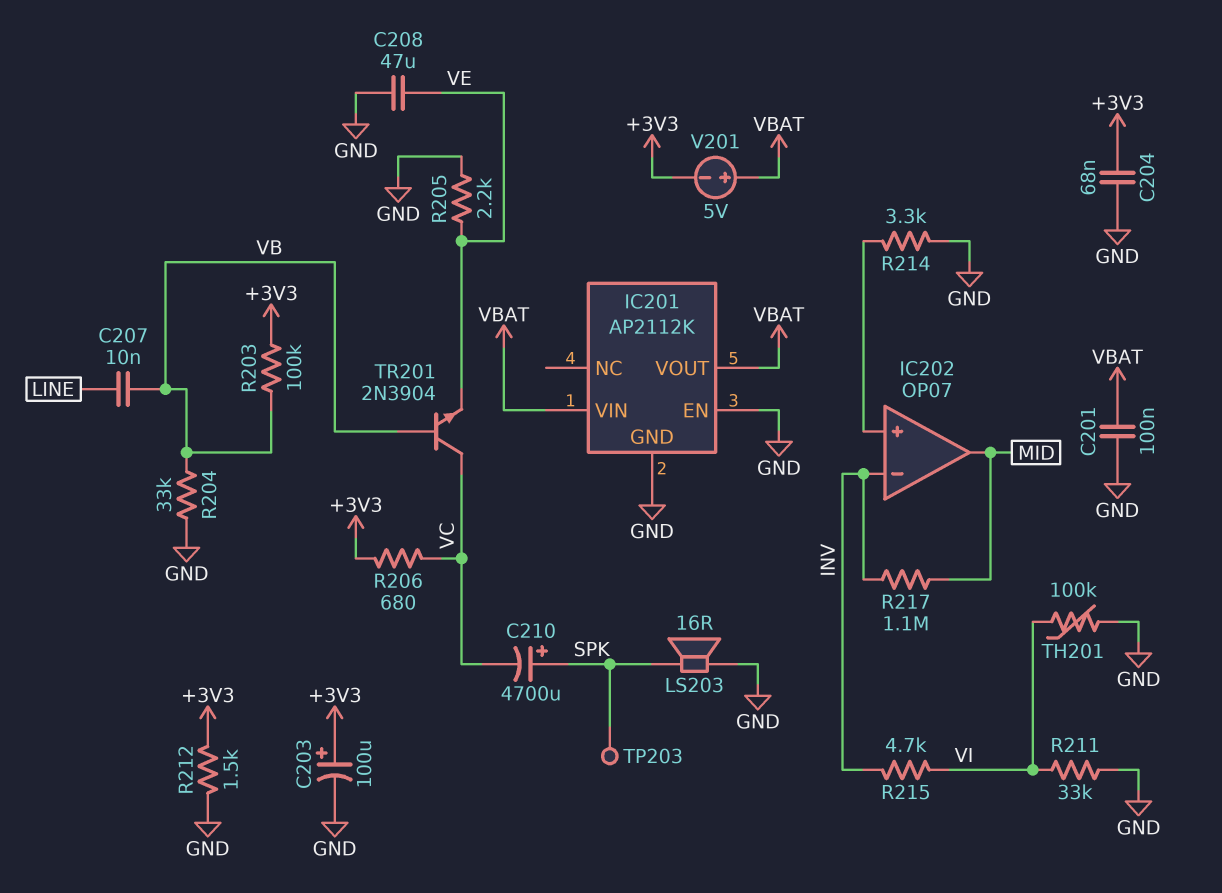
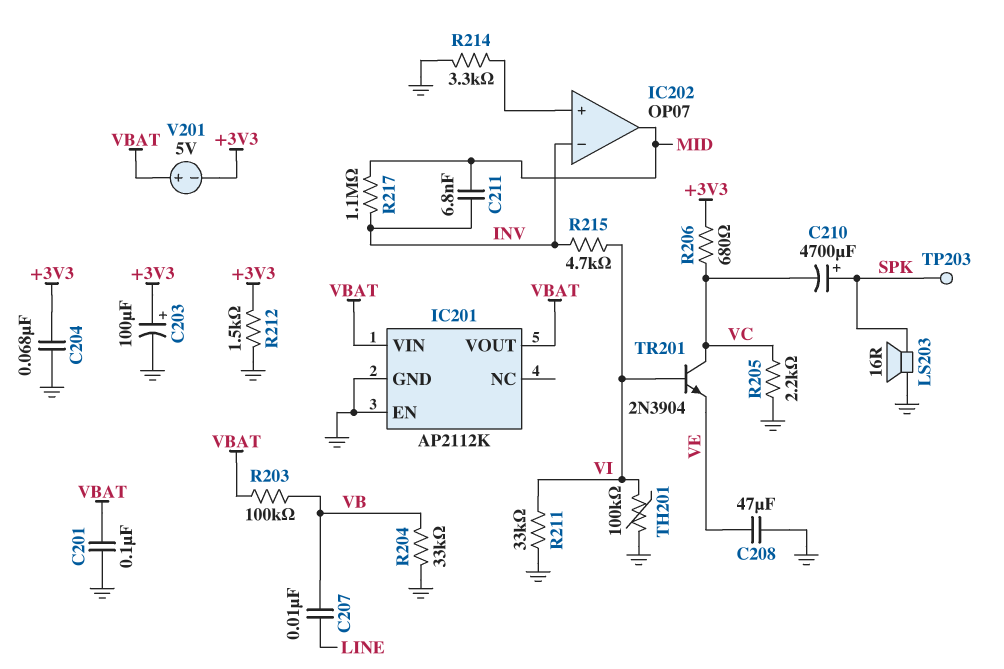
C211: none -> 6.8nF (INV, MID)
R203: 100k (+3V3, VB) -> 100k (VB, VBAT)
R205: 2.2k (GND, VE) -> 2.2k (GND, VC)
TR201: NPN 2N3904 (B VB, C VC, E VE) -> NPN 2N3904 (B VI, C VC, E VE)

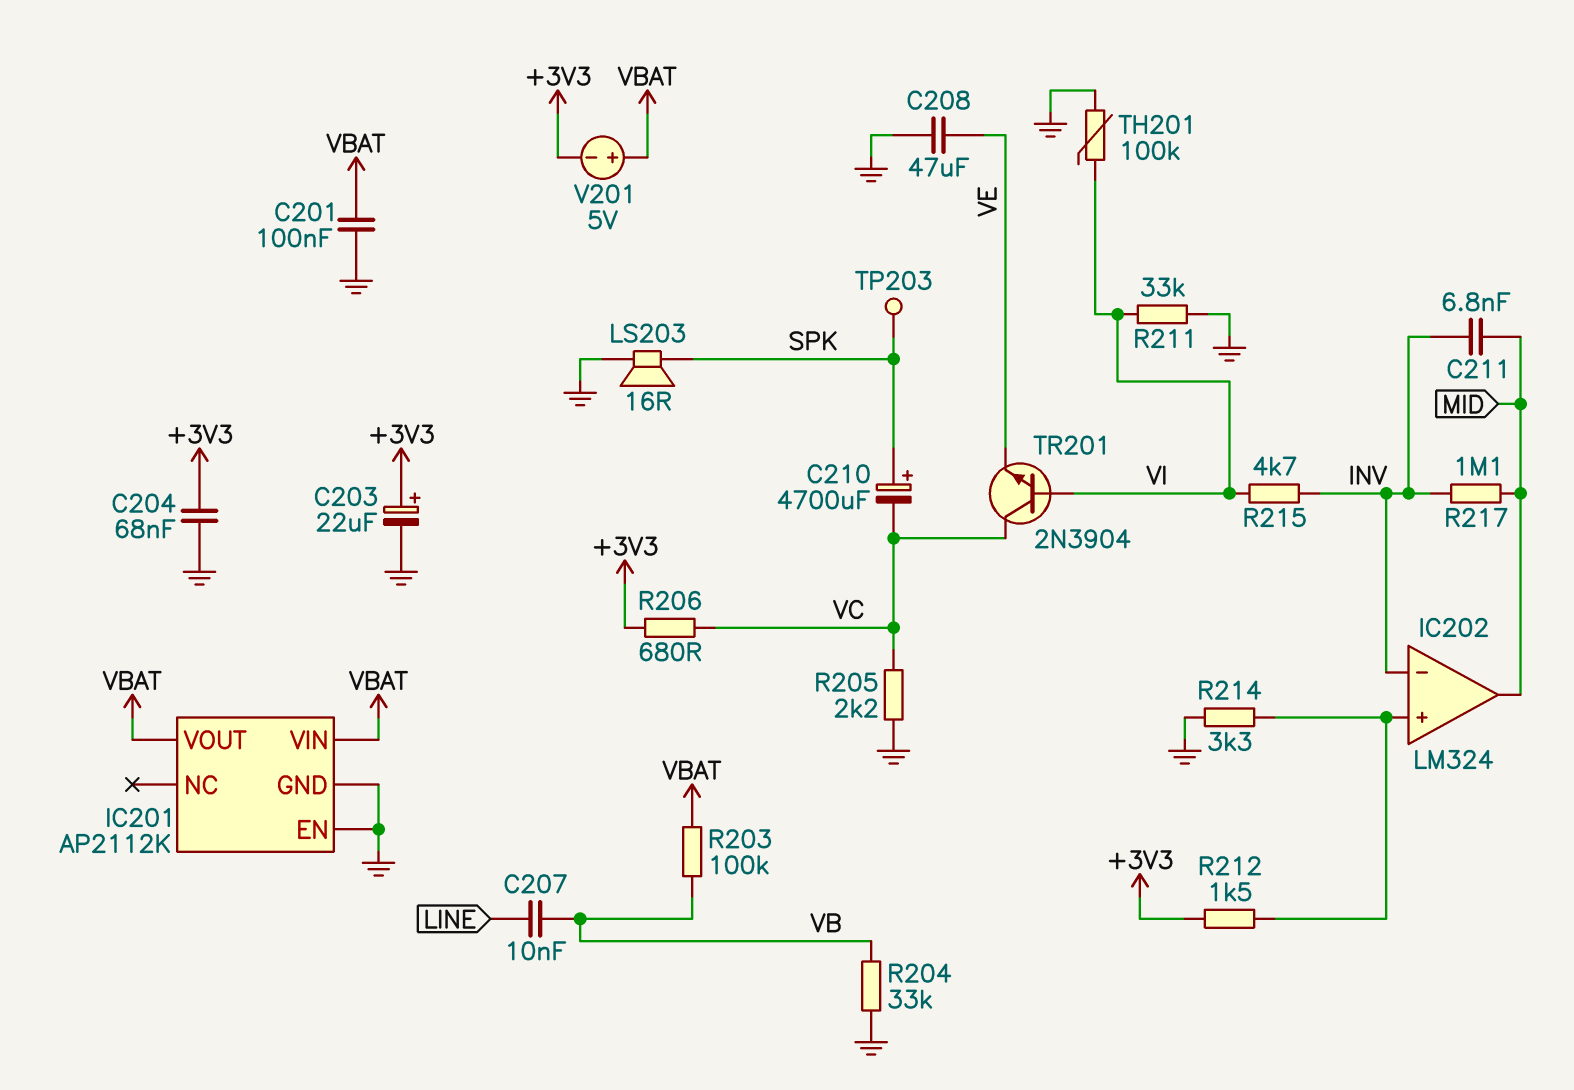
C203: 100uF (plus +3V3, minus GND) -> 22uF (plus +3V3, minus GND)
IC202: OP07 -> LM324
R212: 1.5k (+3V3, GND) -> 1.5k (+3V3, IC202/in+)

